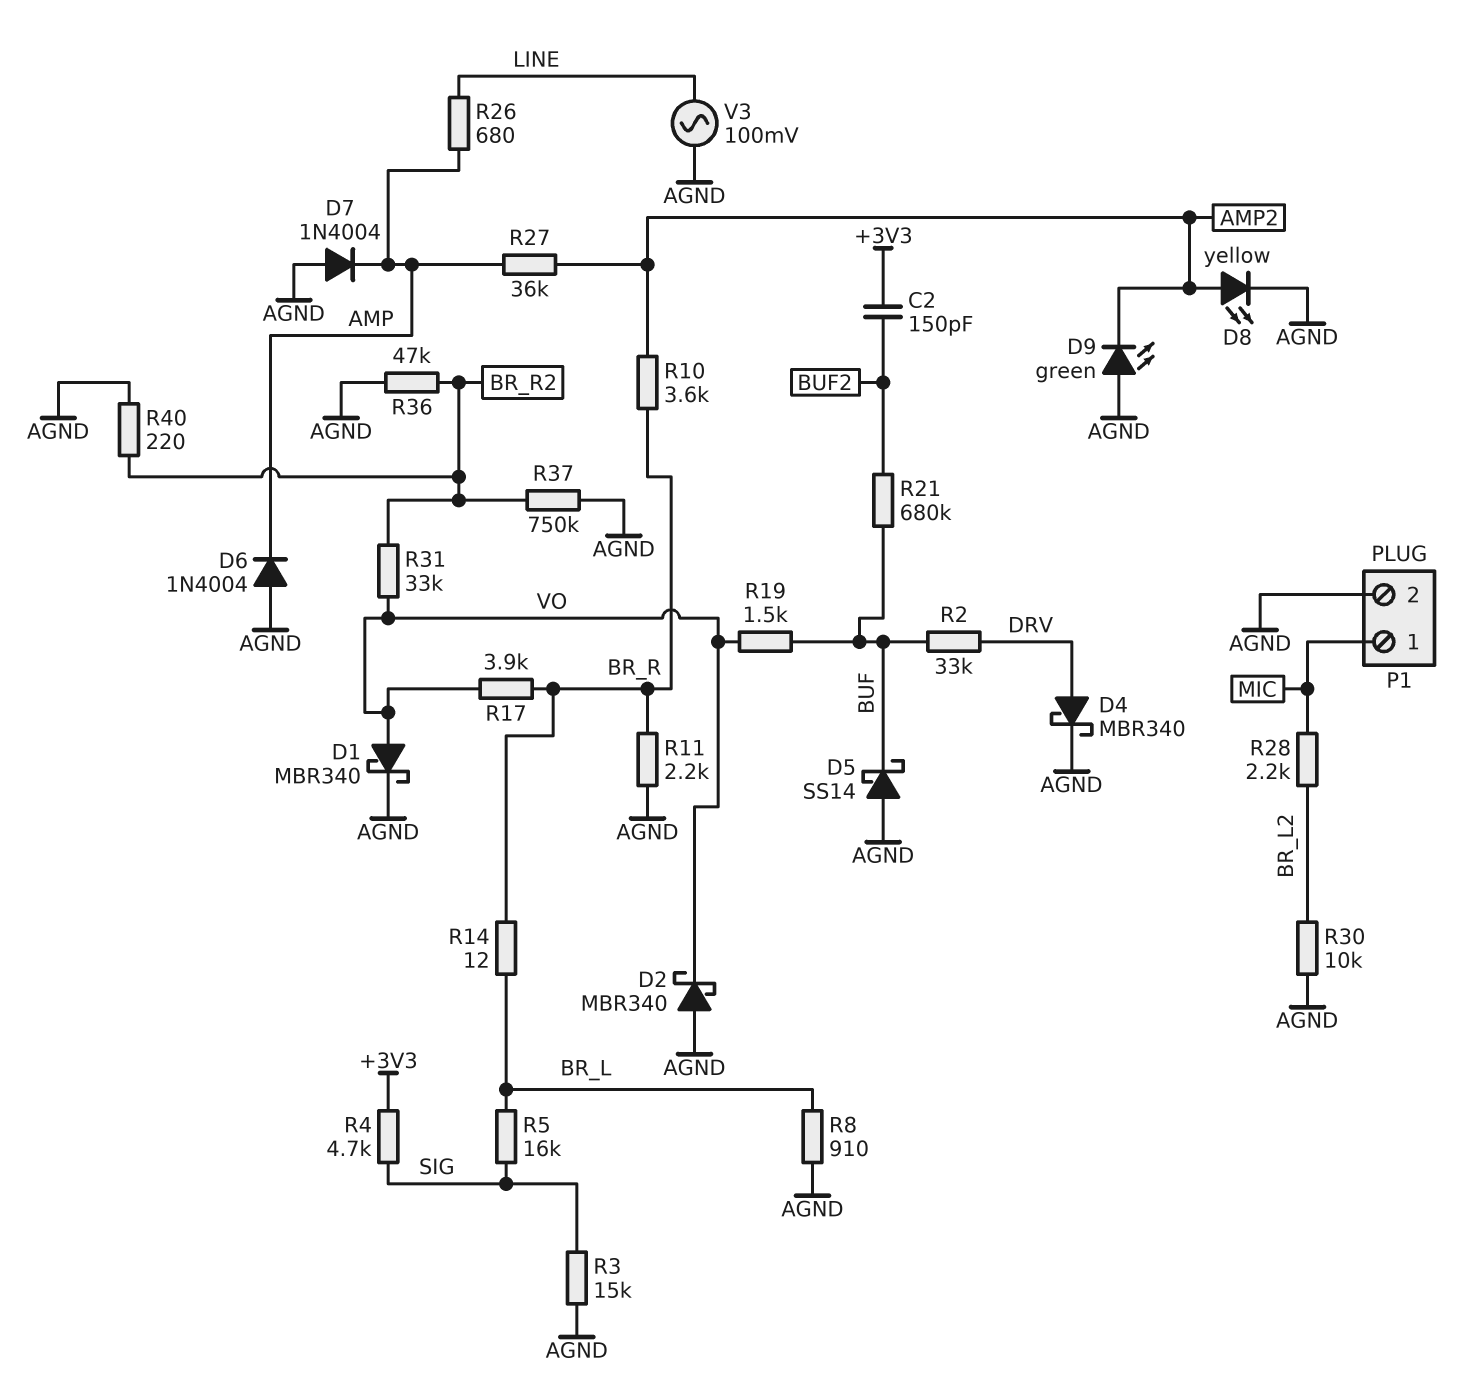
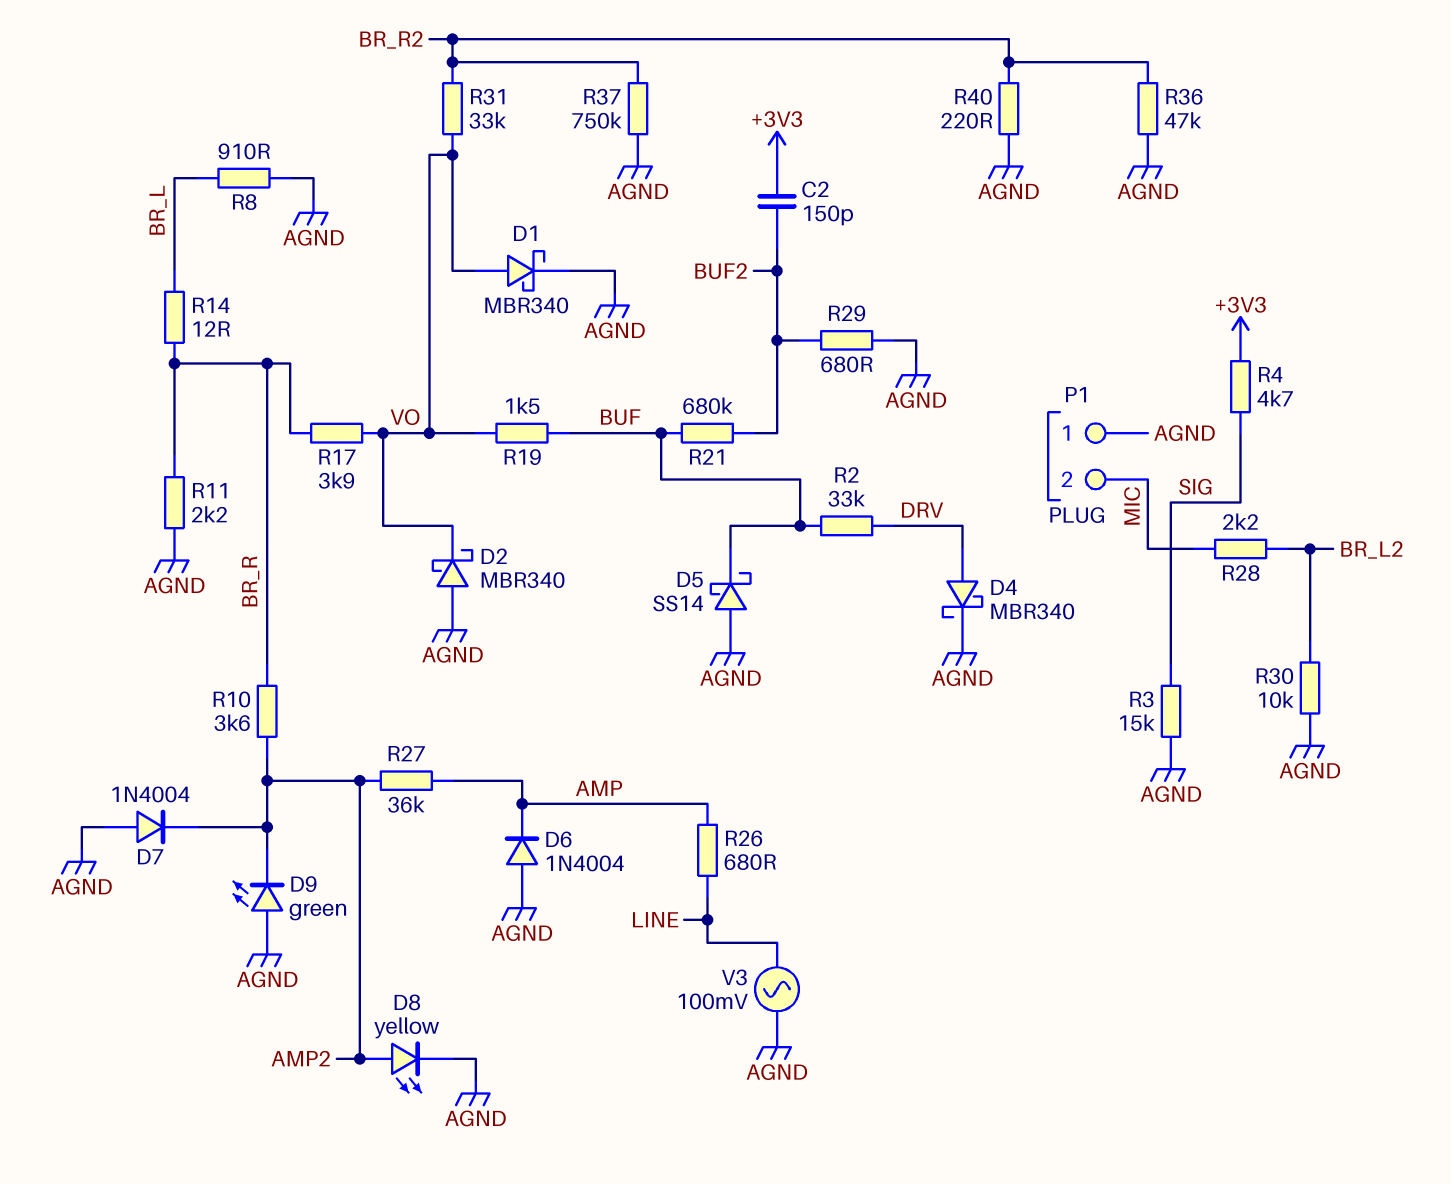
D7: diode 1N4004 (A AGND, K AMP) -> diode 1N4004 (A AGND, K AMP2)
P1 pin 1: MIC -> AGND
P1 pin 2: AGND -> MIC
R5: 16k (BR_L, SIG) -> none
R29: none -> 680 (AGND, BUF2)

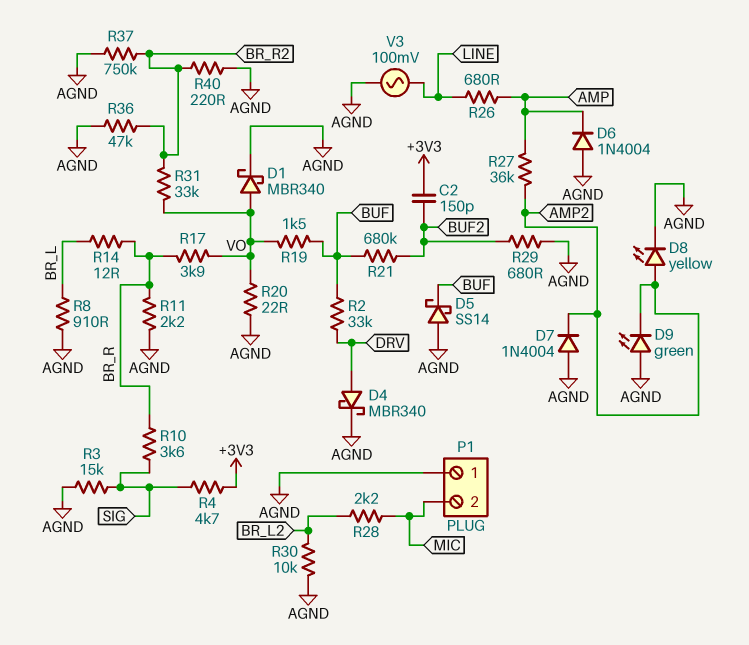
D2: schottky MBR340 (A AGND, K VO) -> none
R10: 3.6k (AMP2, BR_R) -> 3.6k (BR_R, SIG)
R20: none -> 22 (AGND, VO)

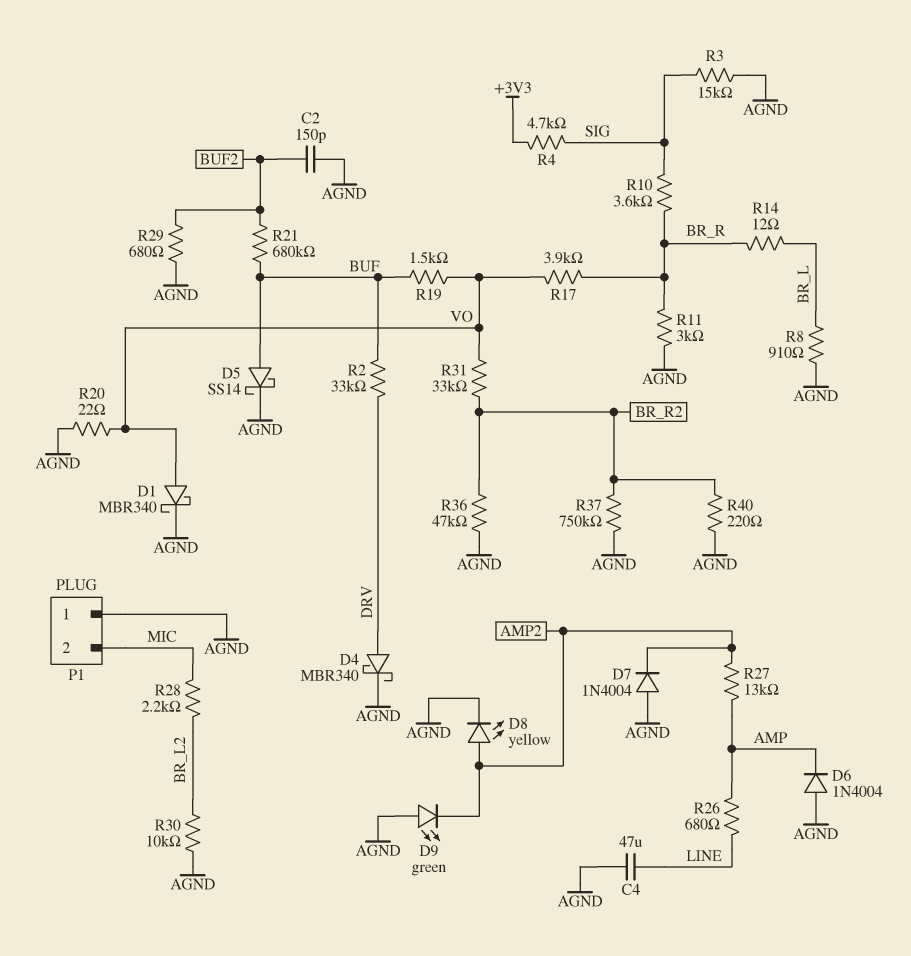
C2: 150pF (+3V3, BUF2) -> 150pF (AGND, BUF2)
C4: none -> 47uF (AGND, LINE)
D5: schottky SS14 (A AGND, K BUF) -> schottky SS14 (A BUF, K AGND)
R11: 2.2k (AGND, BR_R) -> 3k (AGND, BR_R)
R27: 36k (AMP, AMP2) -> 13k (AMP, AMP2)
V3: AC 100mV (AGND, LINE) -> none

